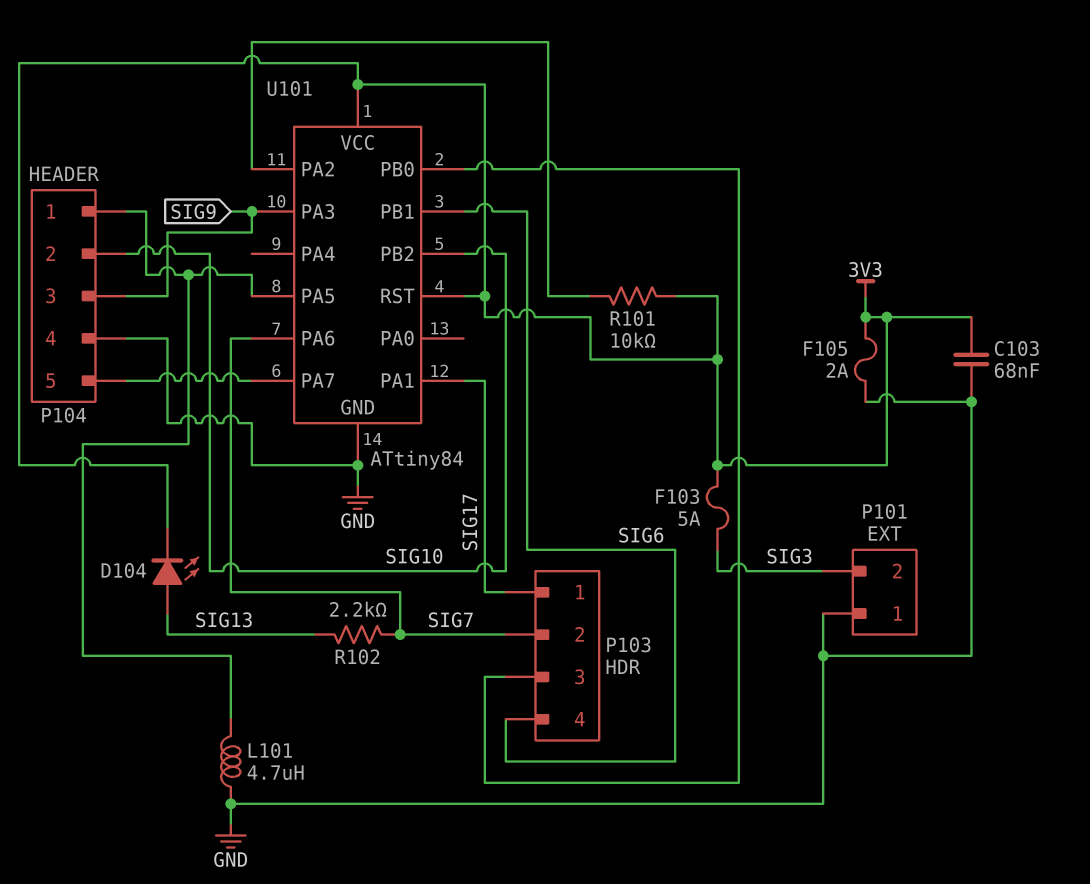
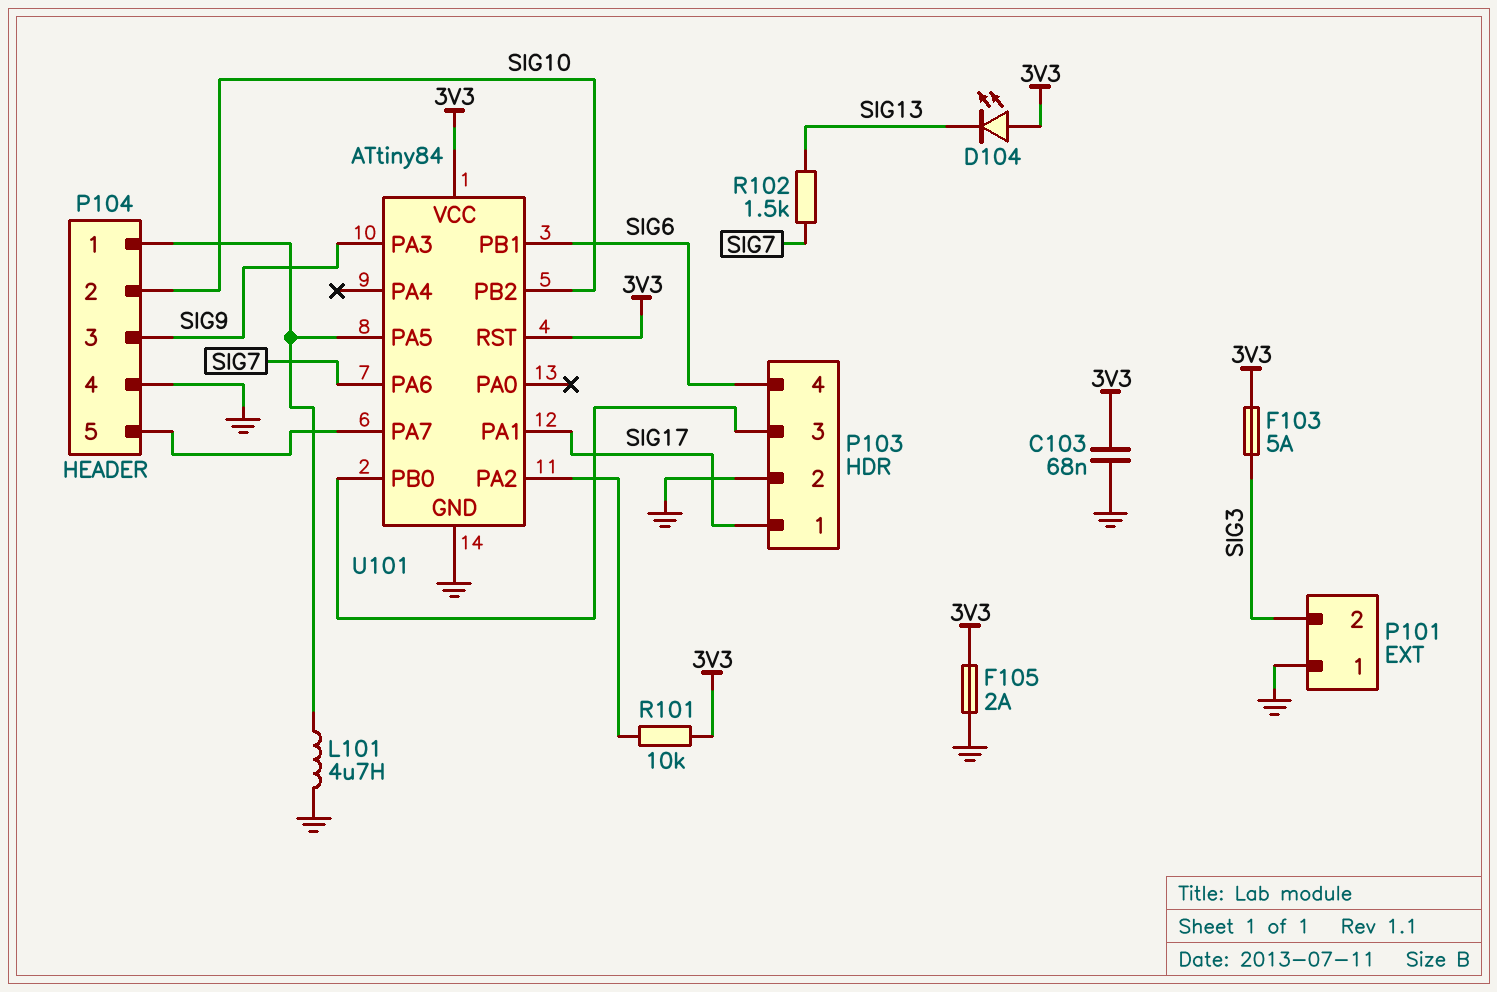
D104: LED (A SIG13, K 3V3) -> LED (A 3V3, K SIG13)
P103 pin 2: SIG7 -> GND
R102: 2.2k (SIG7, SIG13) -> 1.5k (SIG7, SIG13)

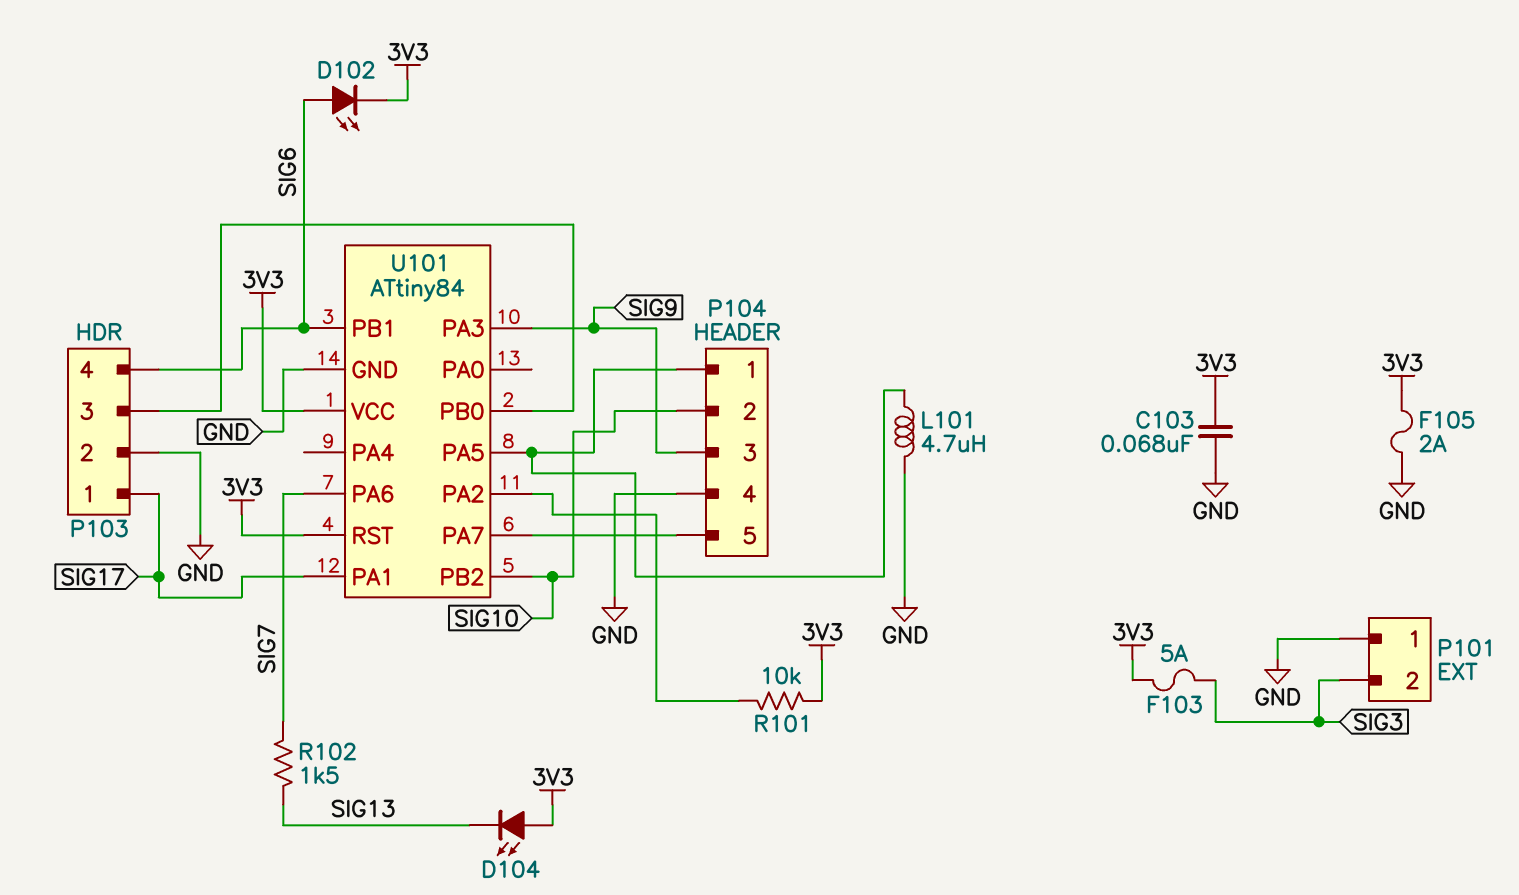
D102: none -> LED (A SIG6, K 3V3)

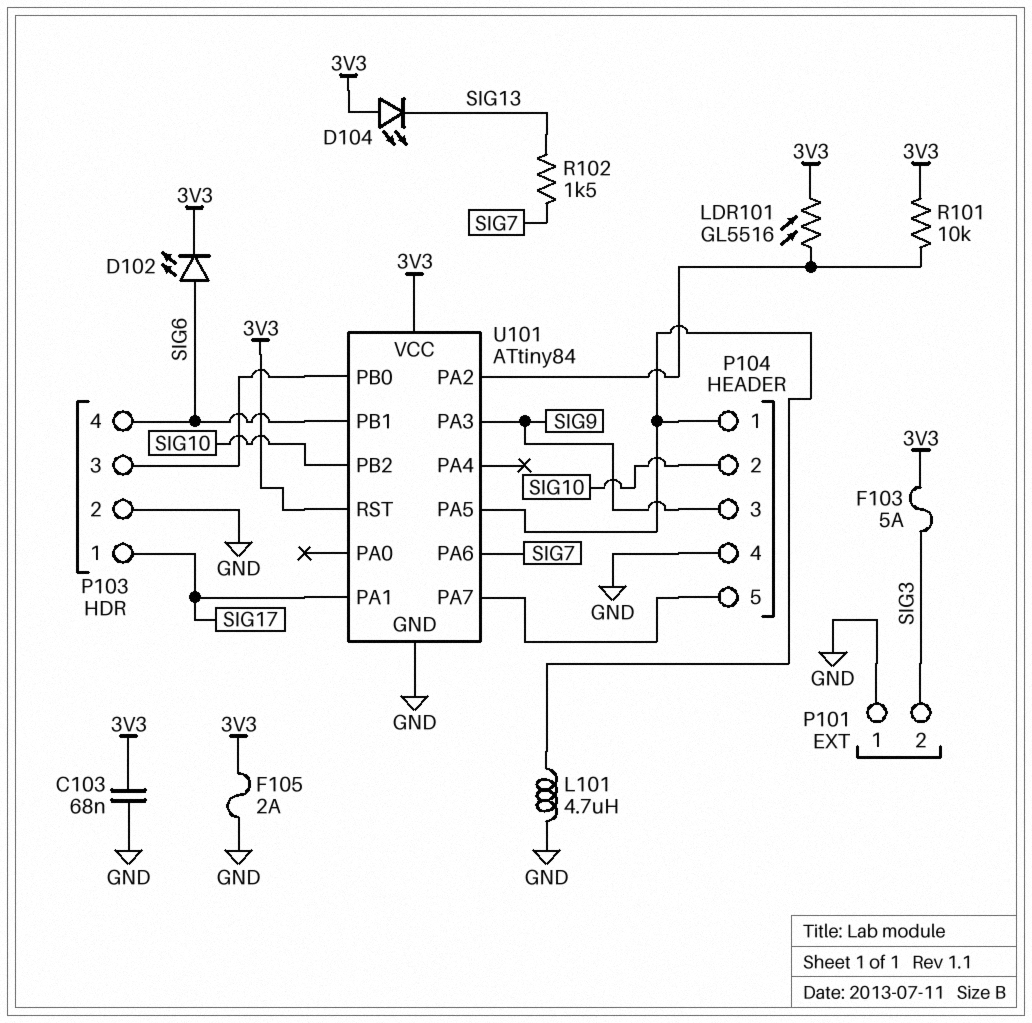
LDR101: none -> GL5516 (3V3, U101/PA2)

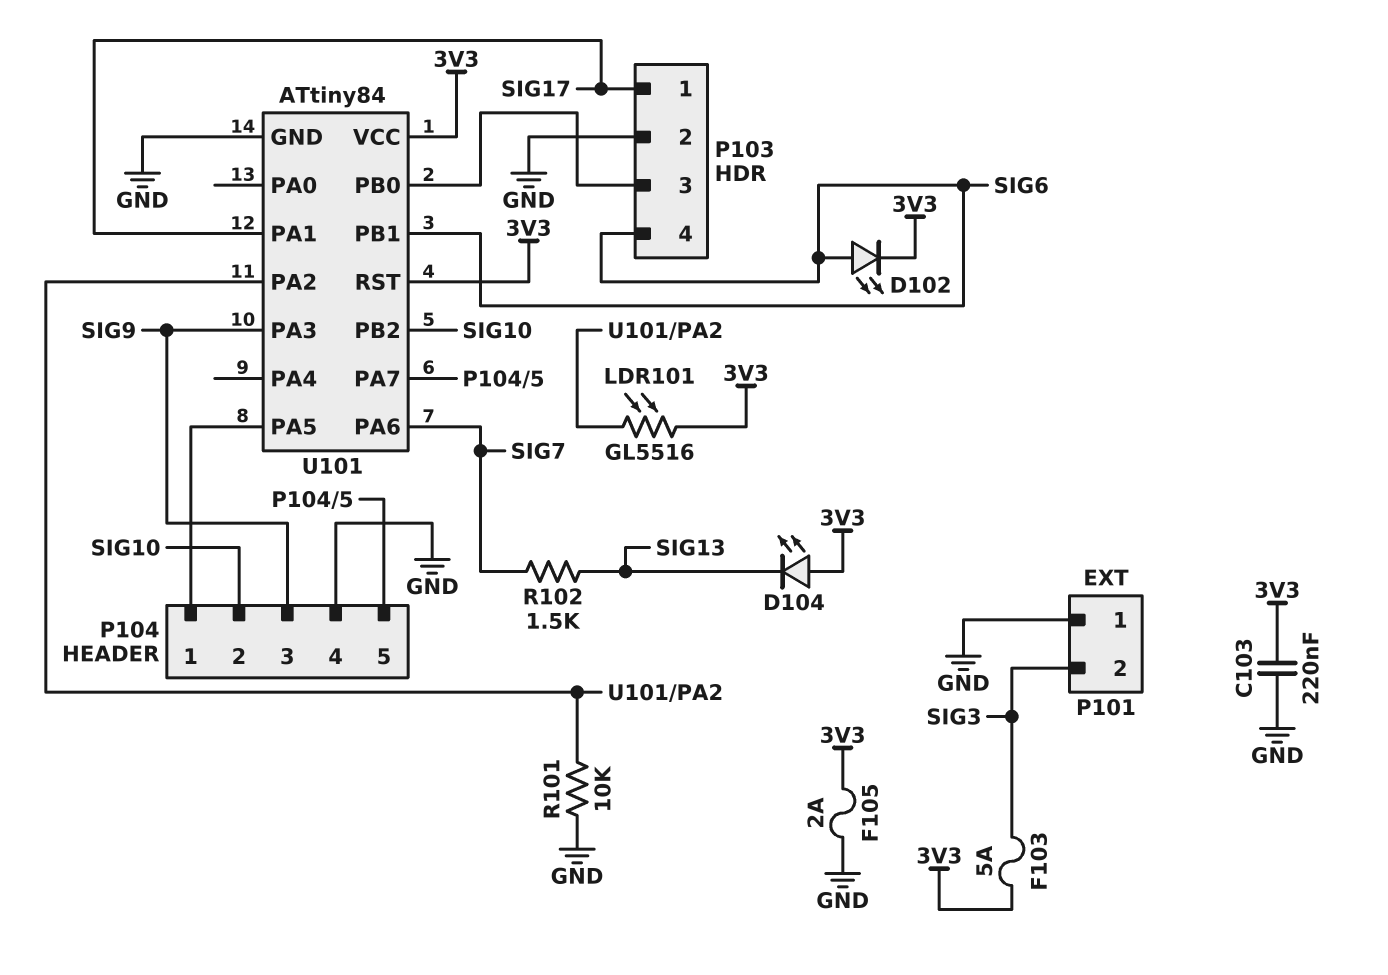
C103: 68nF (3V3, GND) -> 220nF (3V3, GND)
L101: 4.7uH (GND, P104/1) -> none
R101: 10k (3V3, U101/PA2) -> 10k (GND, U101/PA2)

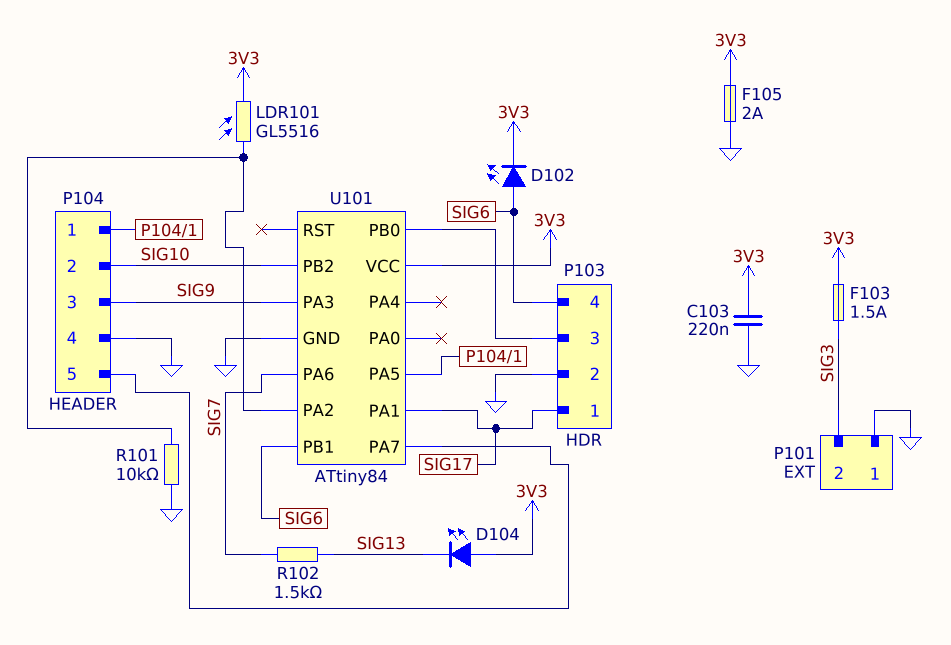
F103: 5A (3V3, SIG3) -> 1.5A (3V3, SIG3)
U101 pin RST: 3V3 -> none

